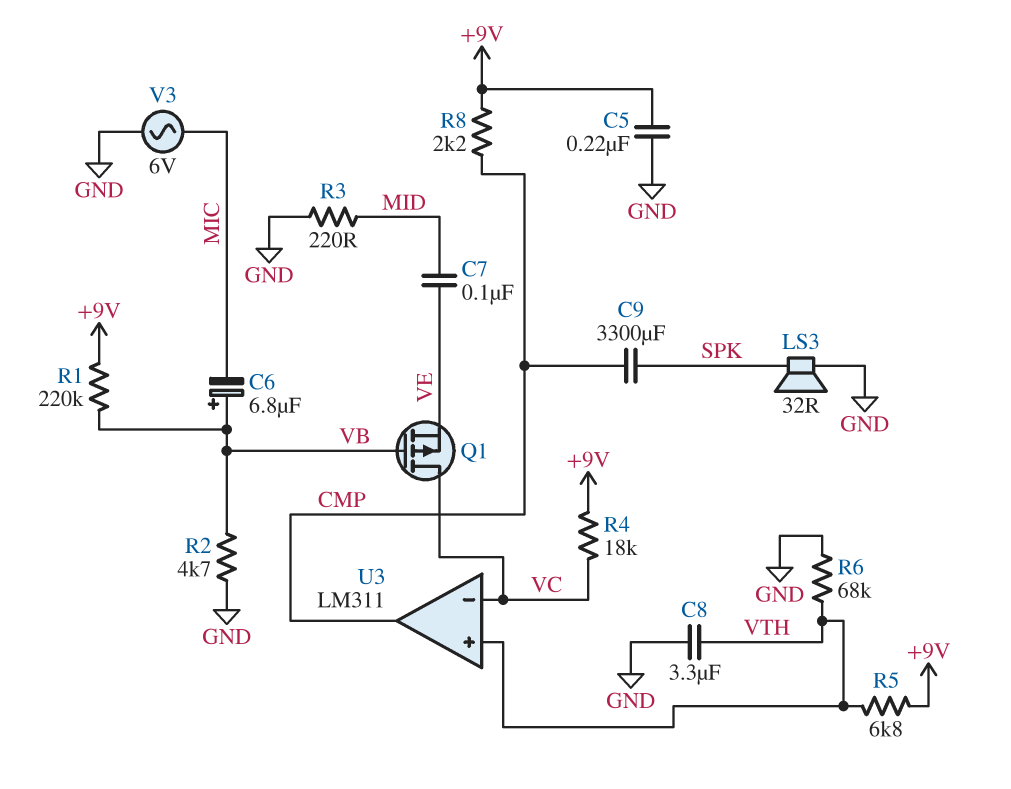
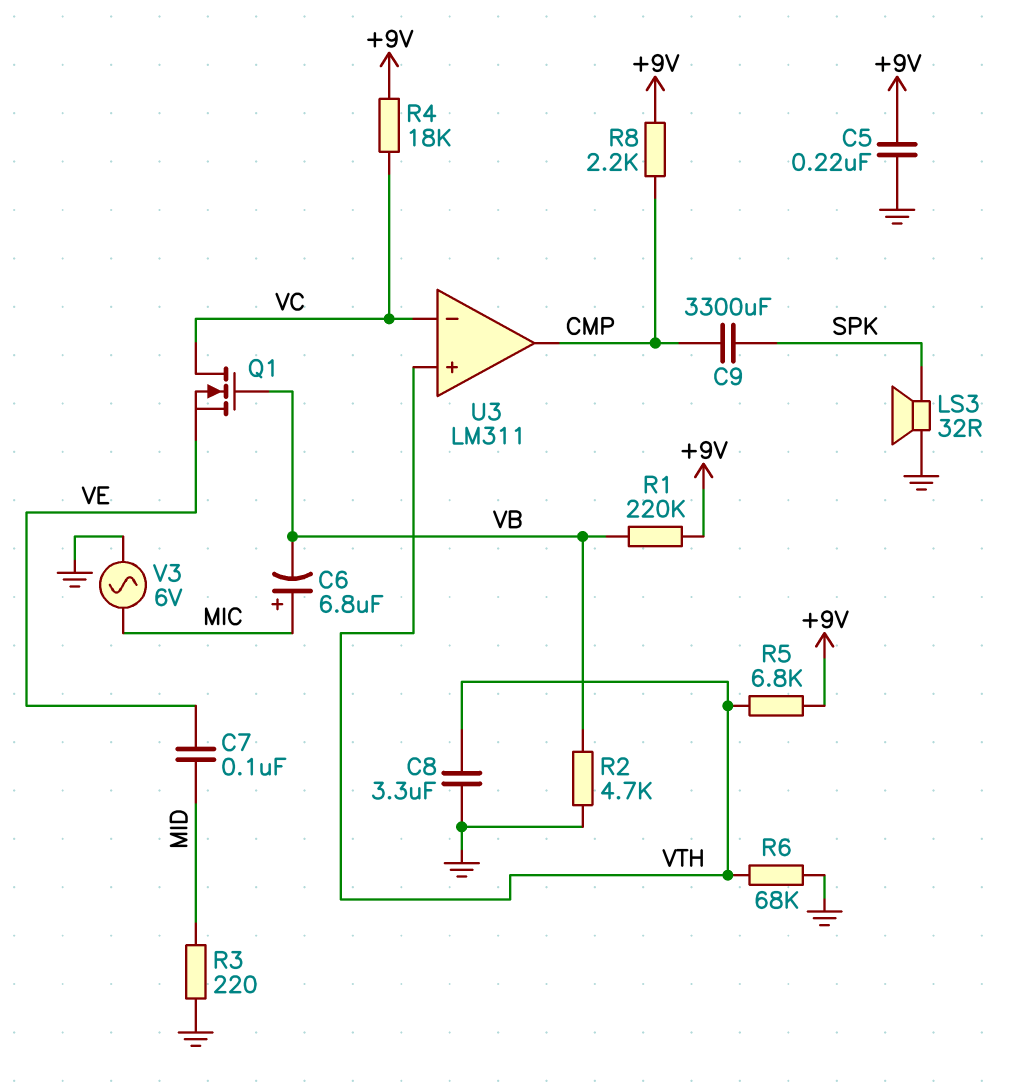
C6: 6.8uF (plus VB, minus MIC) -> 6.8uF (plus MIC, minus VB)
Q1: PMOS (G VB, D VC, S VE) -> NMOS (G VB, D VC, S VE)

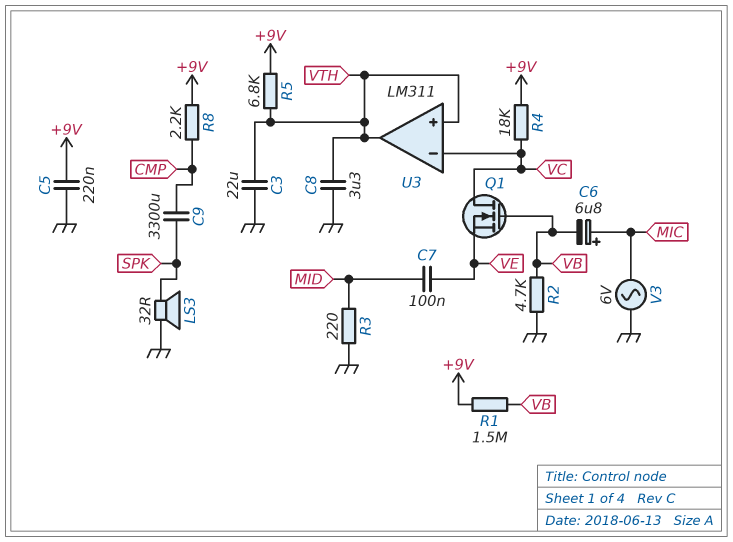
C3: none -> 22uF (GND, VTH)
R1: 220k (+9V, VB) -> 1.5M (+9V, VB)
R6: 68k (GND, VTH) -> none
U3 pin out: CMP -> VTH

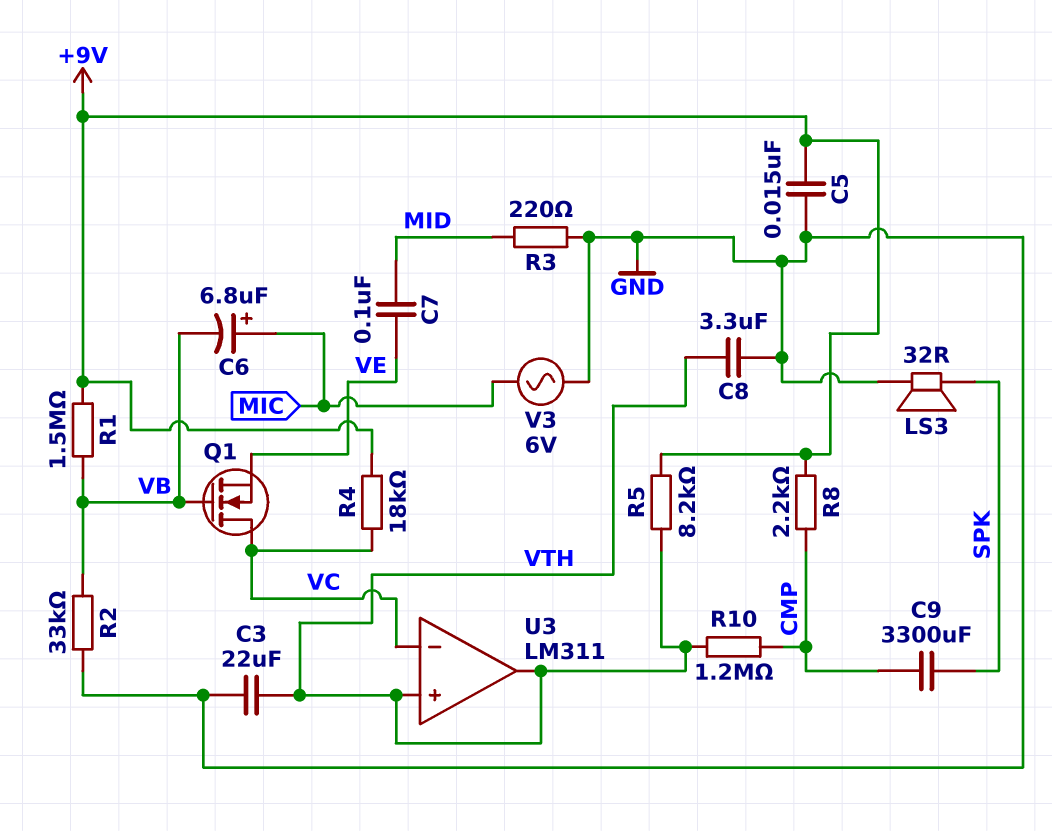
C5: 220nF (+9V, GND) -> 15nF (+9V, GND)
R2: 4.7k (GND, VB) -> 33k (GND, VB)
R5: 6.8k (+9V, VTH) -> 8.2k (+9V, VTH)
R10: none -> 1.2M (CMP, VTH)

